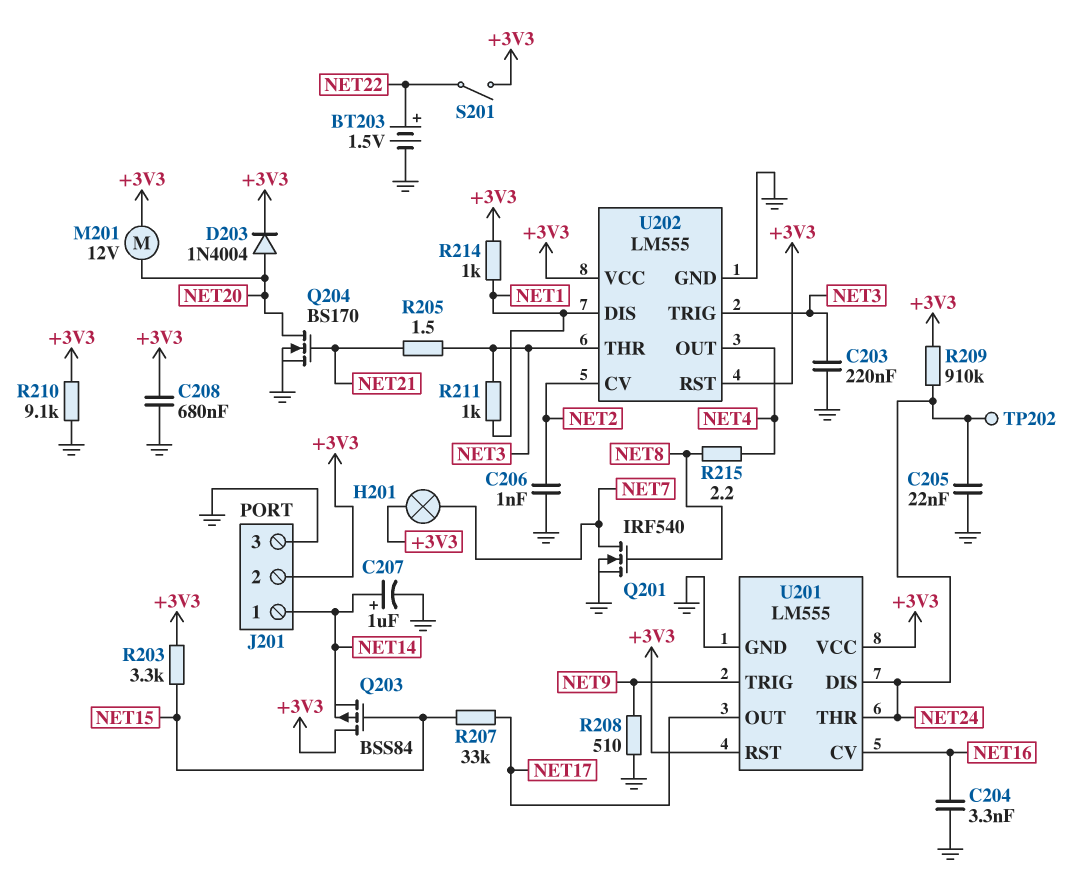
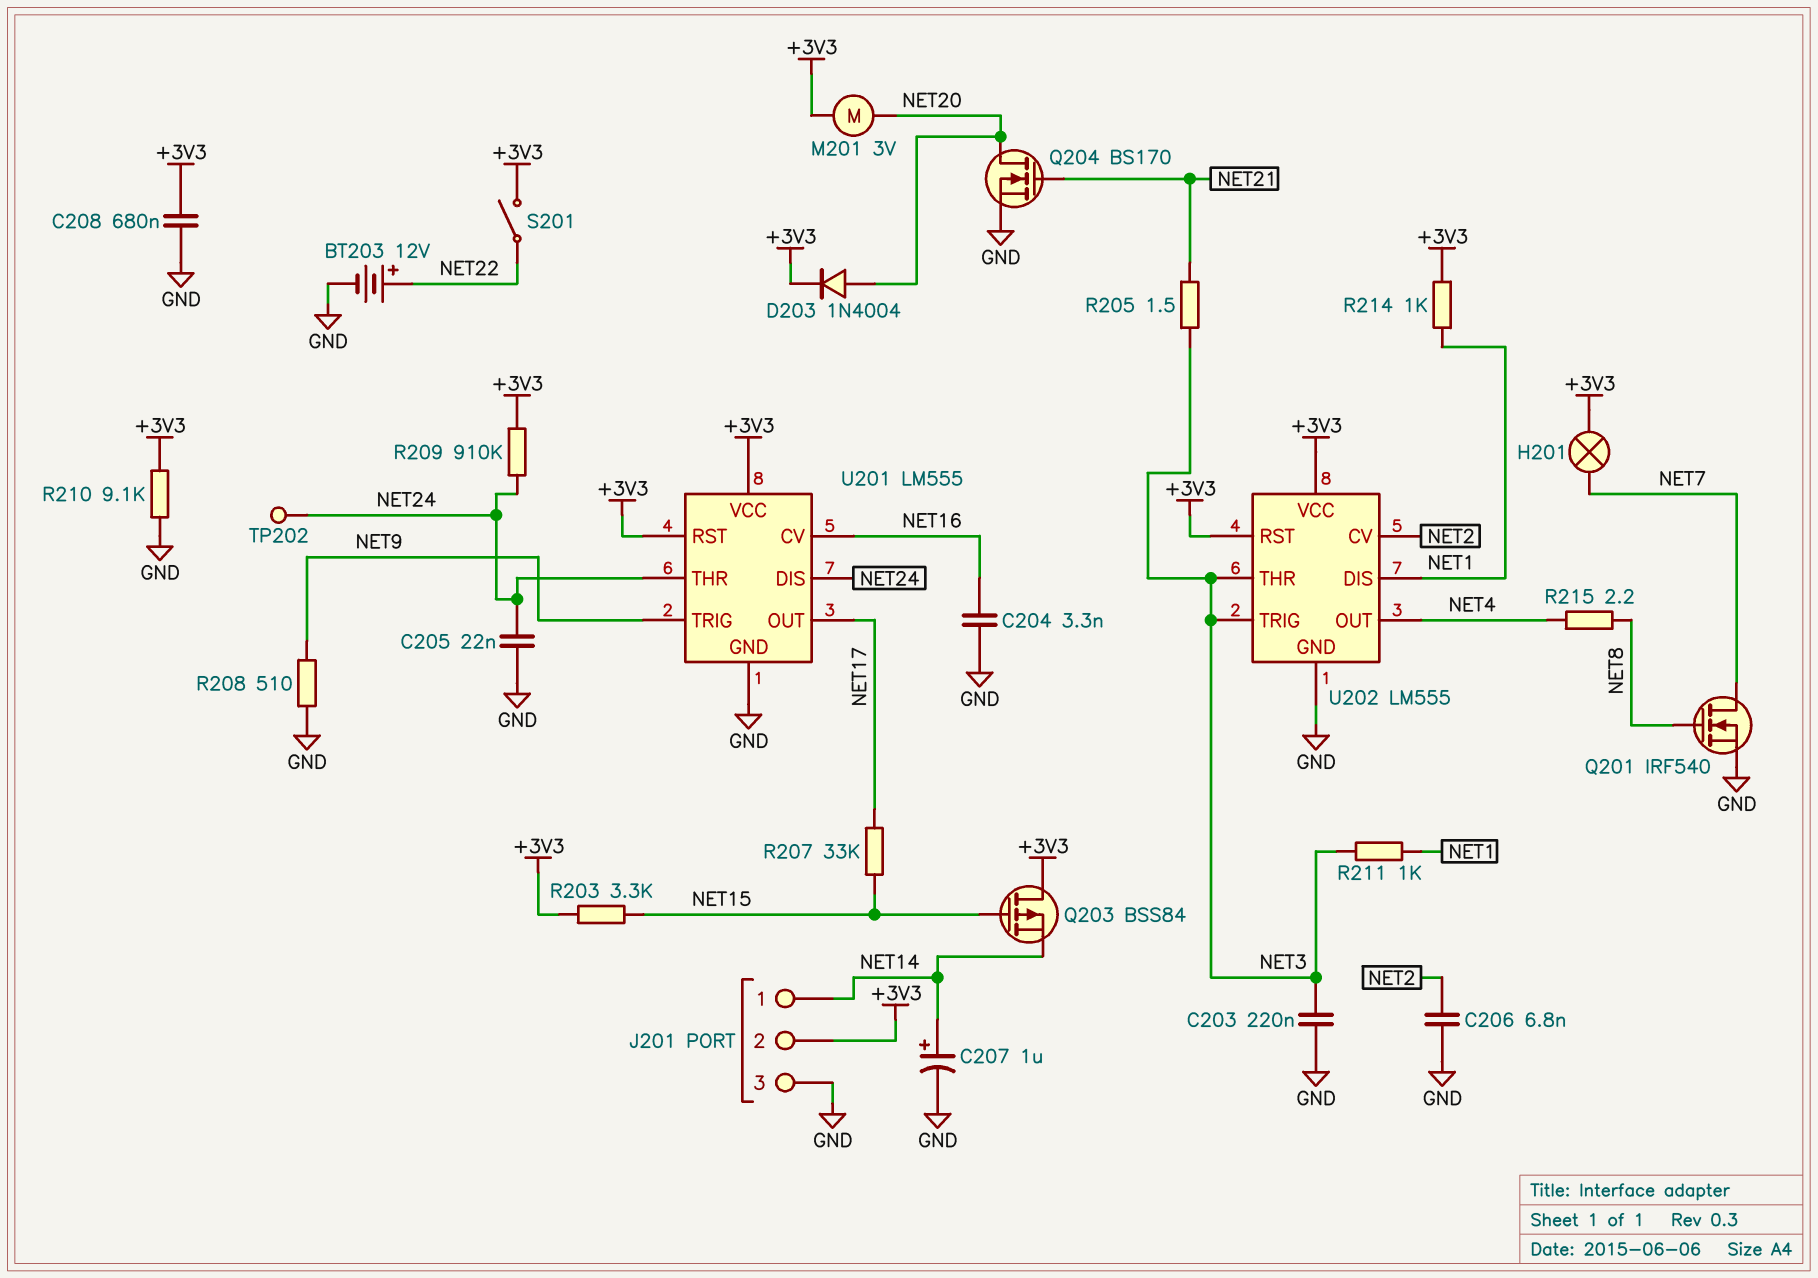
BT203: 1.5V (plus NET22, minus GND) -> 12V (plus NET22, minus GND)
C206: 1nF (GND, NET2) -> 6.8nF (GND, NET2)
M201: motor 12V (+3V3, NET20) -> motor 3V (+3V3, NET20)

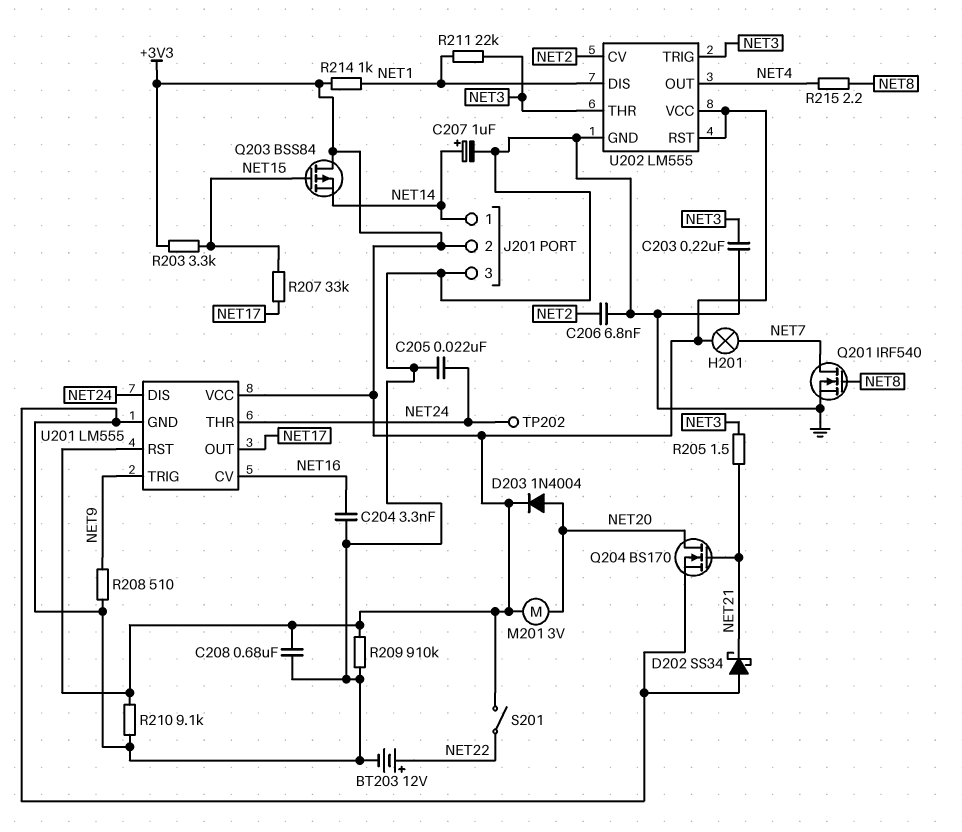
D202: none -> schottky SS34 (A GND, K NET21)
R209: 910k (+3V3, NET24) -> 910k (+3V3, GND)
R211: 1k (NET1, NET3) -> 22k (NET1, NET3)

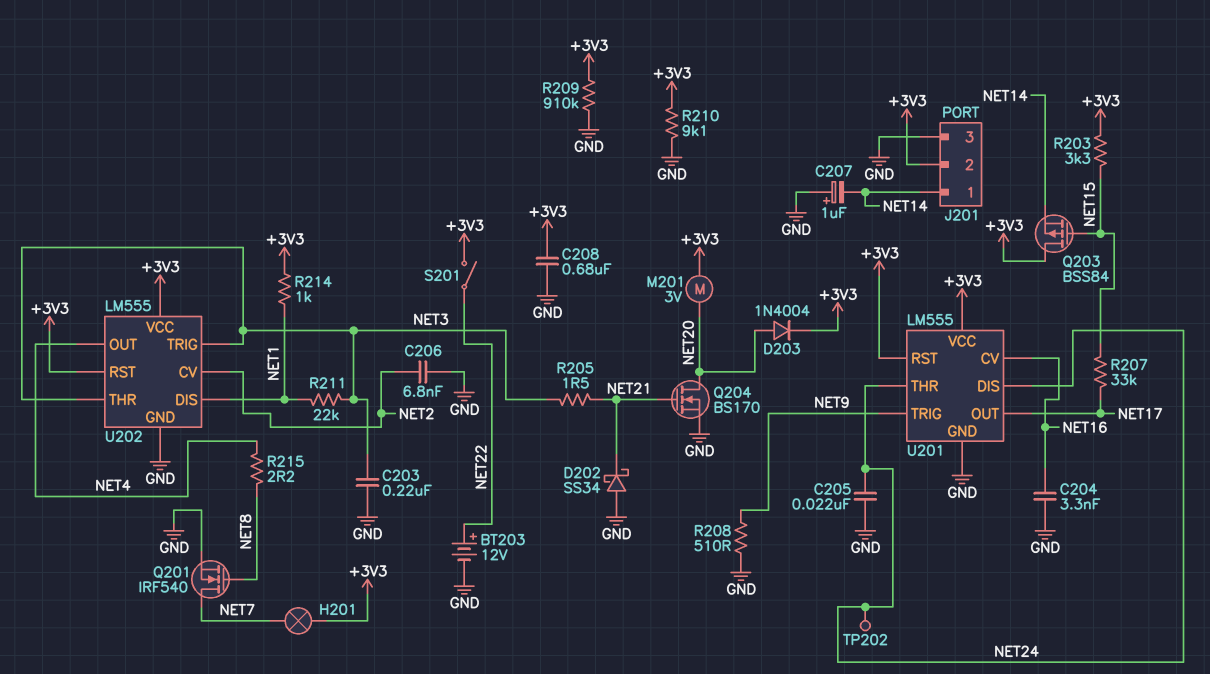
C207: 1uF (plus NET14, minus GND) -> 1uF (plus GND, minus NET14)

